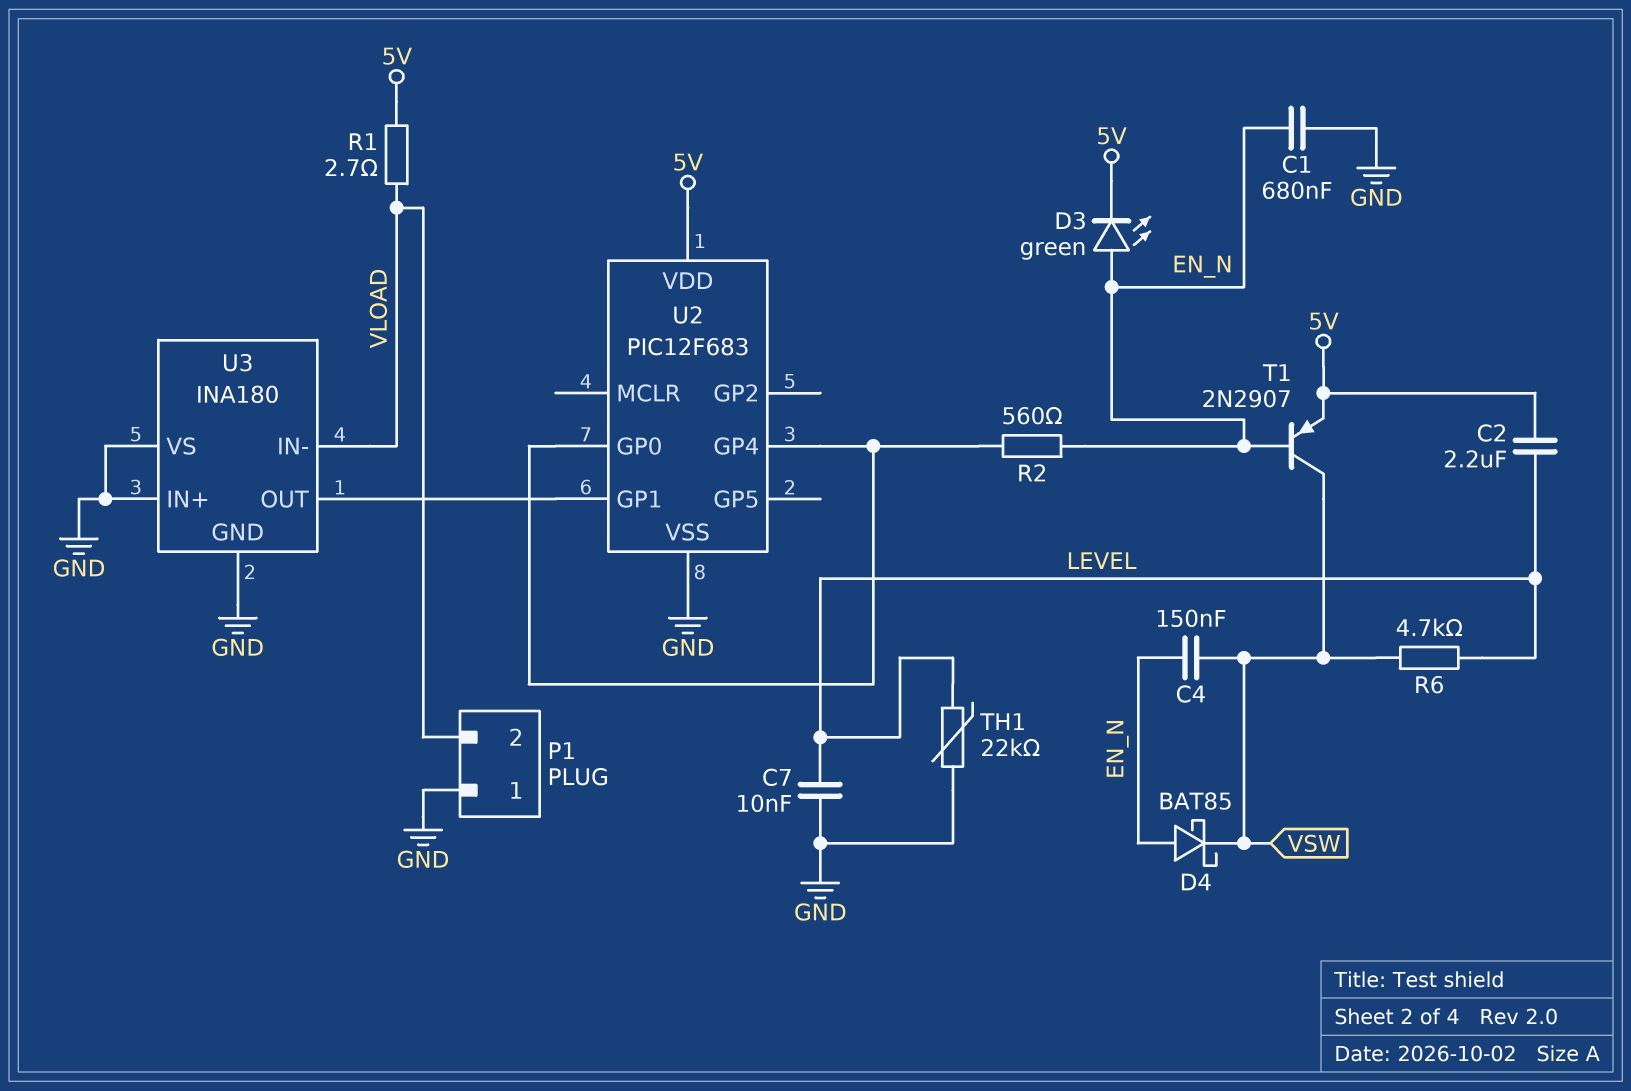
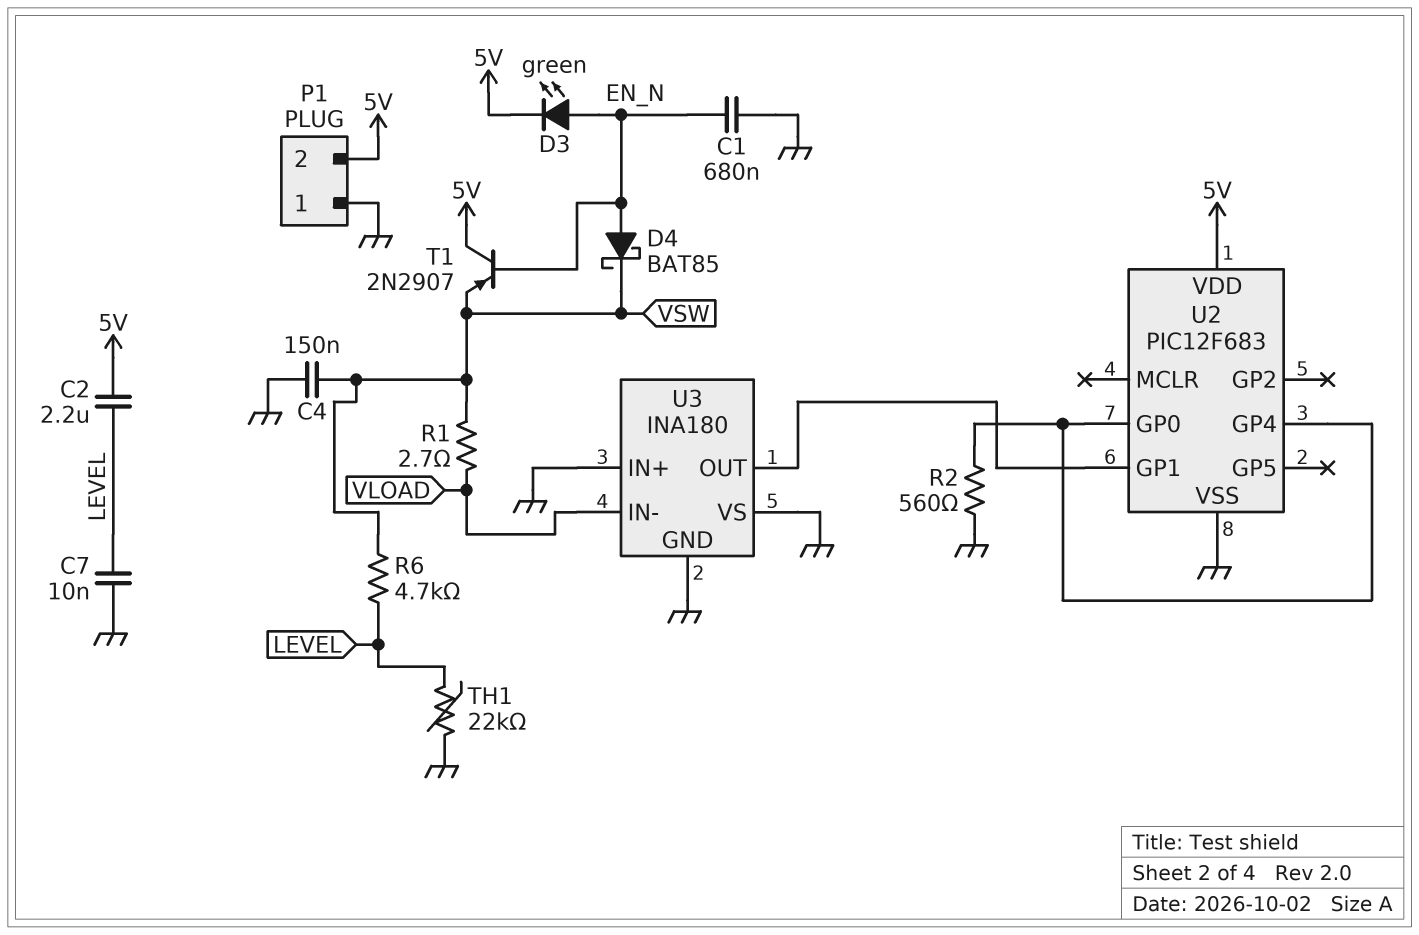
C4: 150nF (EN_N, VSW) -> 150nF (GND, VSW)
P1 pin 2: VLOAD -> 5V
R1: 2.7 (5V, VLOAD) -> 2.7 (VLOAD, VSW)
R2: 560 (EN_N, U2/GP0) -> 560 (GND, U2/GP0)
T1: PNP 2N2907 (B EN_N, C VSW, E 5V) -> PNP 2N2907 (B EN_N, C 5V, E VSW)

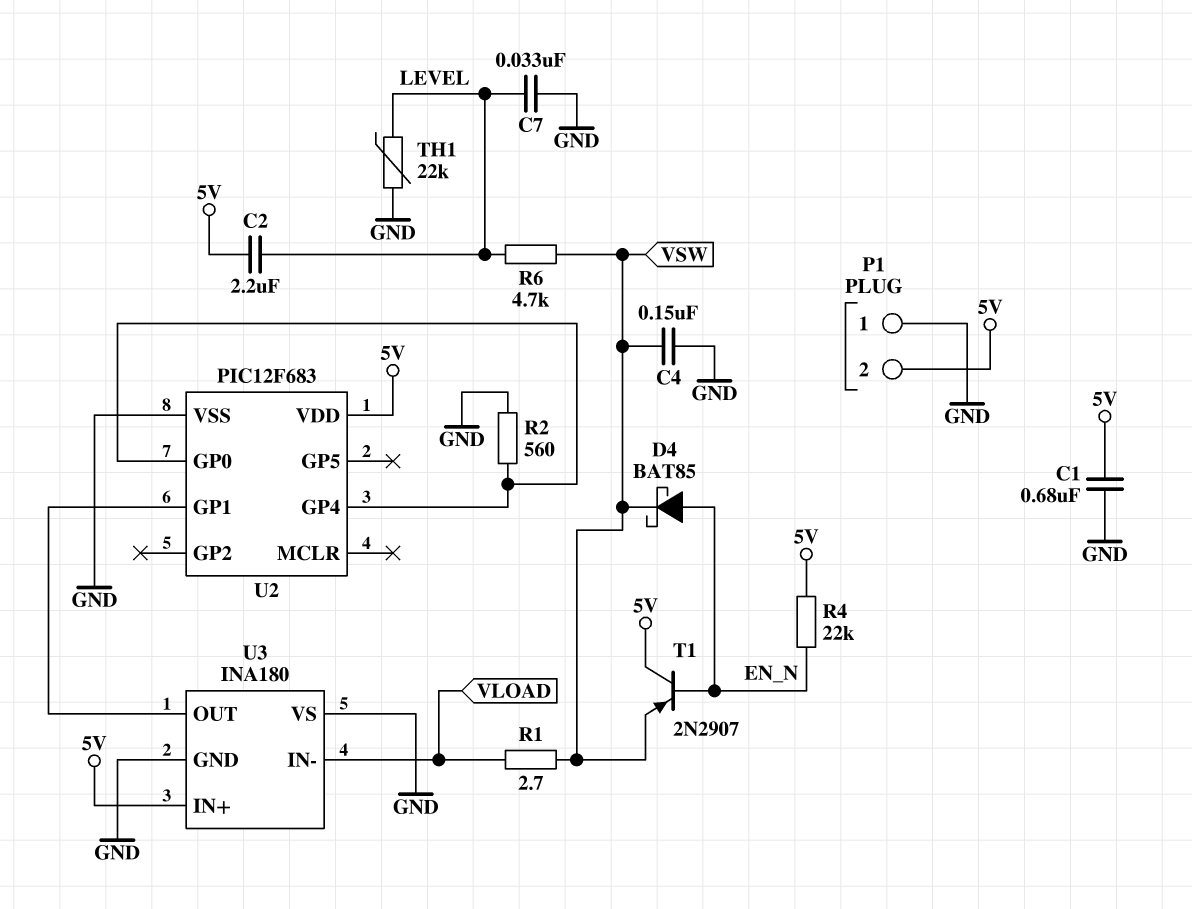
C1: 680nF (EN_N, GND) -> 680nF (5V, GND)
C7: 10nF (GND, LEVEL) -> 33nF (GND, LEVEL)
D3: LED green (A EN_N, K 5V) -> none
R4: none -> 22k (5V, EN_N)
U3 pin IN+: GND -> 5V

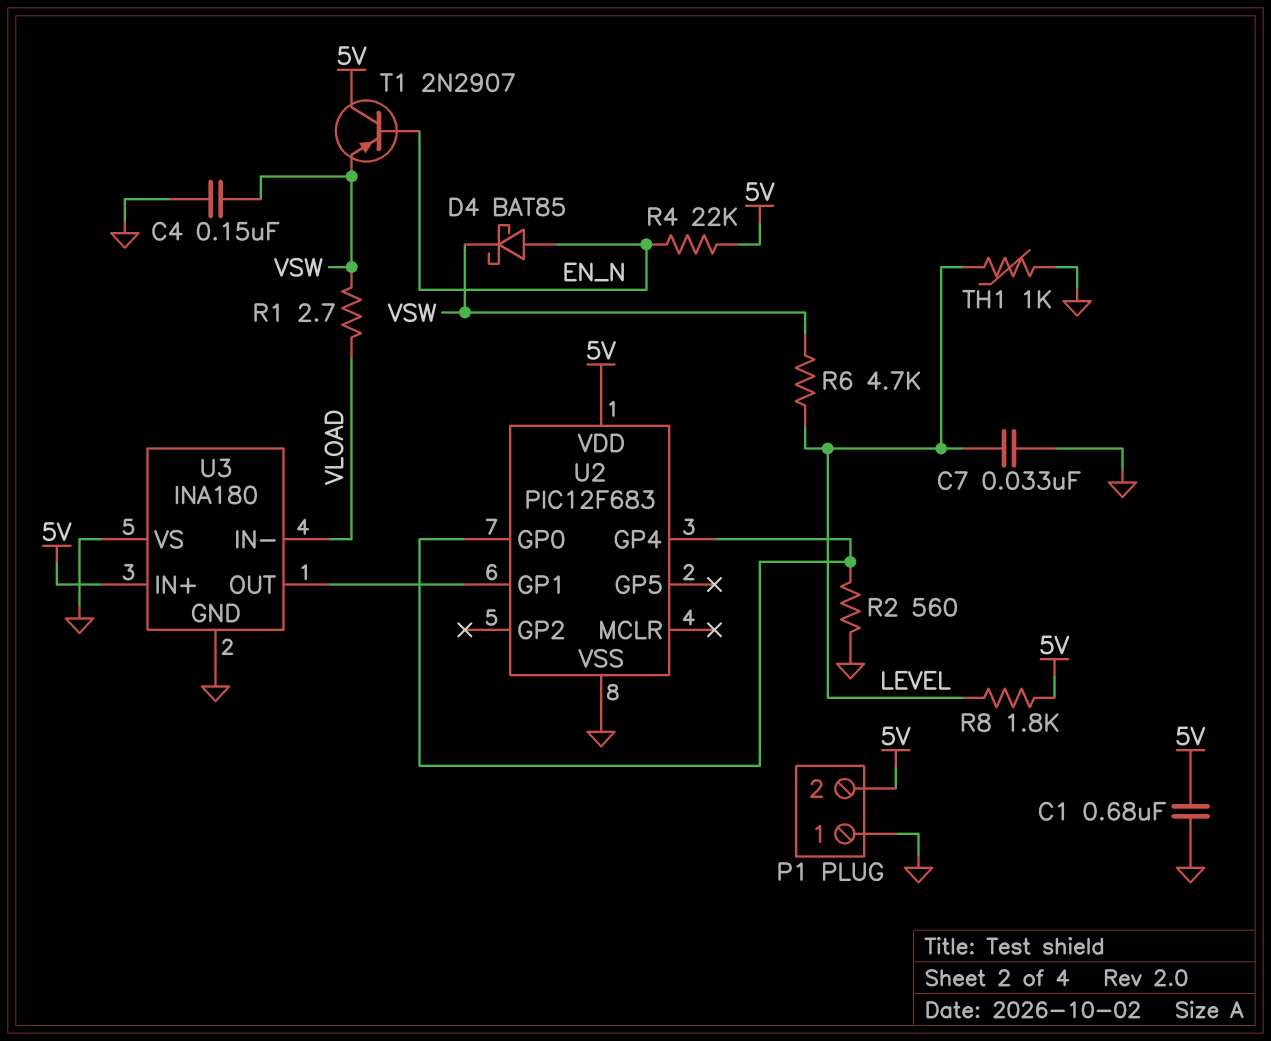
C2: 2.2uF (5V, LEVEL) -> none
R8: none -> 1.8k (5V, LEVEL)
TH1: 22k (GND, LEVEL) -> 1k (GND, LEVEL)

